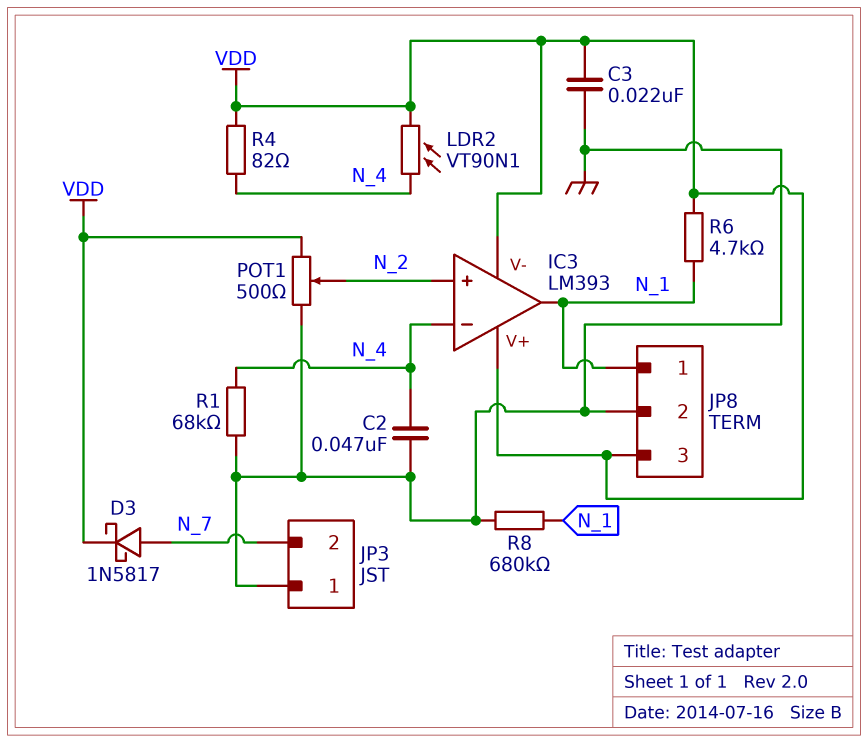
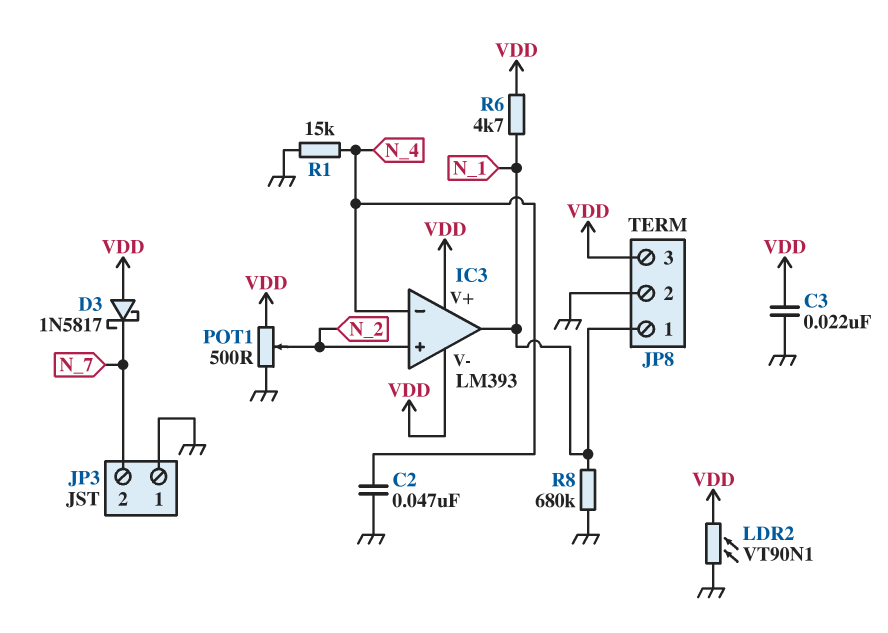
D3: schottky 1N5817 (A N_7, K VDD) -> schottky 1N5817 (A VDD, K N_7)
LDR2: VT90N1 (N_4, VDD) -> VT90N1 (GND, VDD)
R1: 68k (GND, N_4) -> 15k (GND, N_4)
R4: 82 (N_4, VDD) -> none

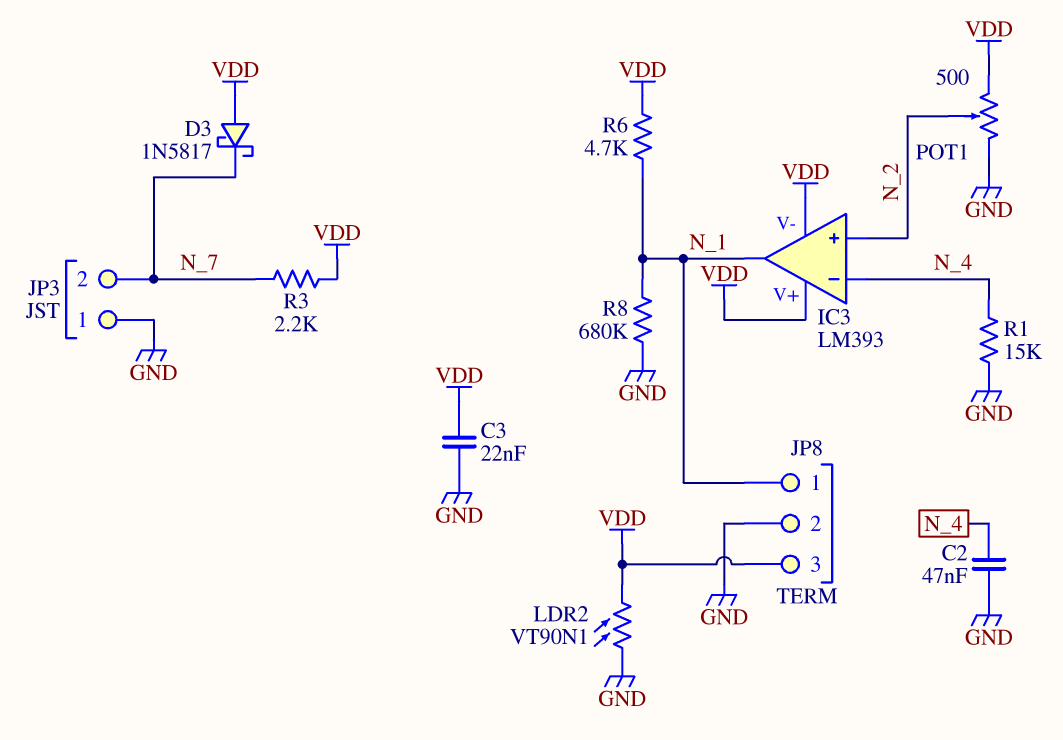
R3: none -> 2.2k (N_7, VDD)

